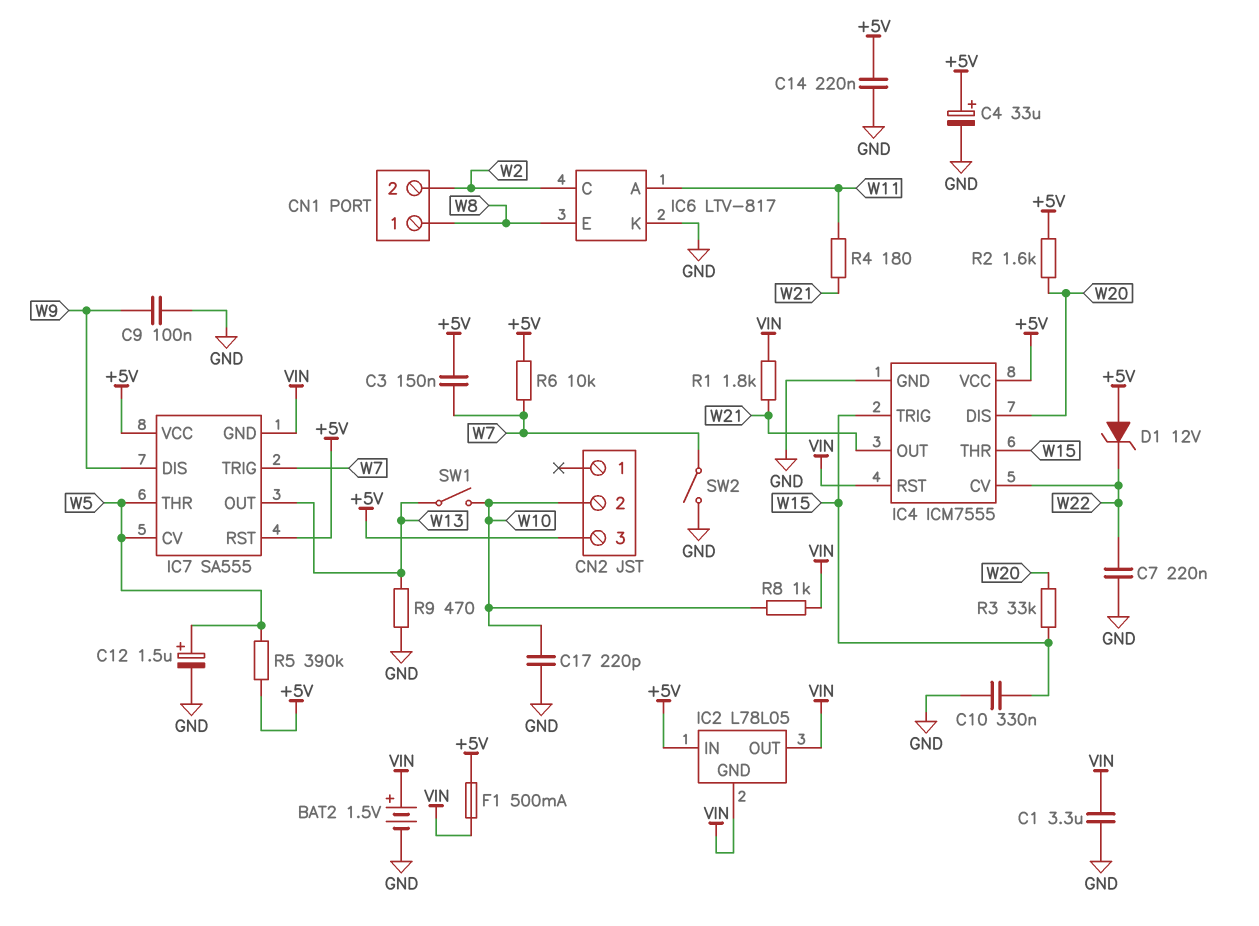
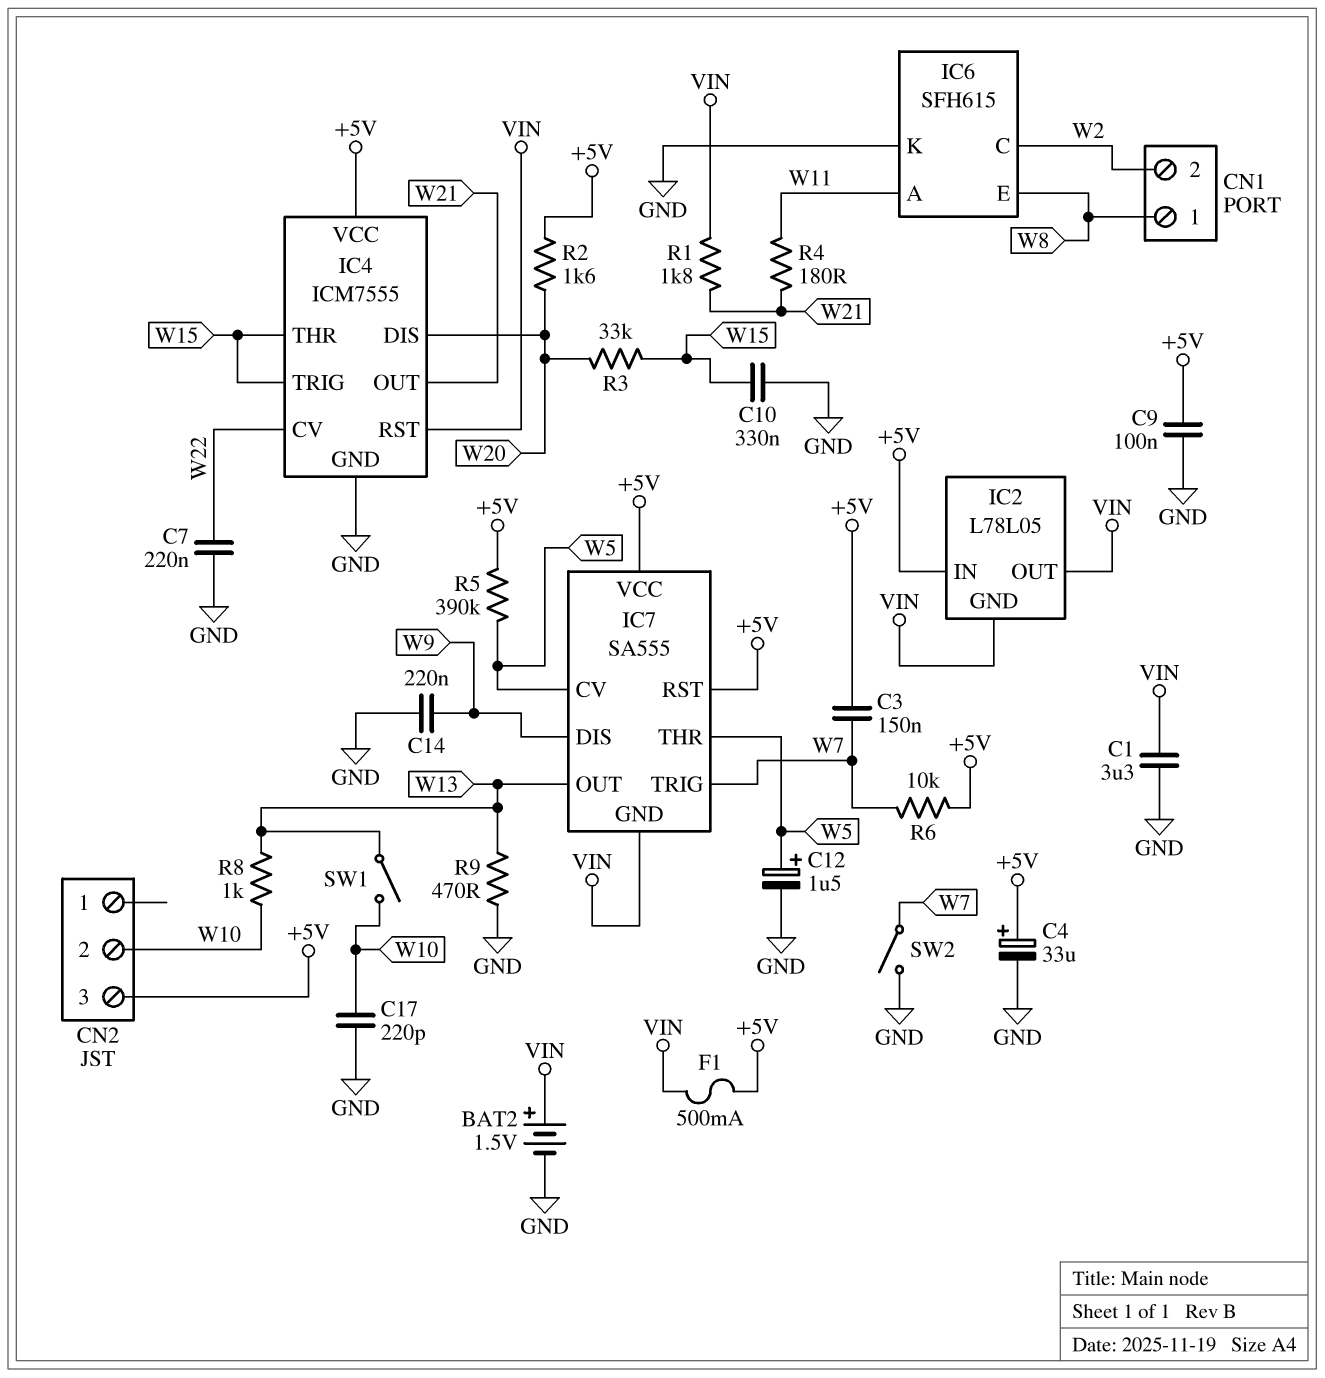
C9: 100nF (GND, W9) -> 100nF (+5V, GND)
C14: 220nF (+5V, GND) -> 220nF (GND, W9)
D1: zener 12V (A +5V, K W22) -> none
IC6: LTV-817 -> SFH615
R8: 1k (VIN, W10) -> 1k (W10, W13)

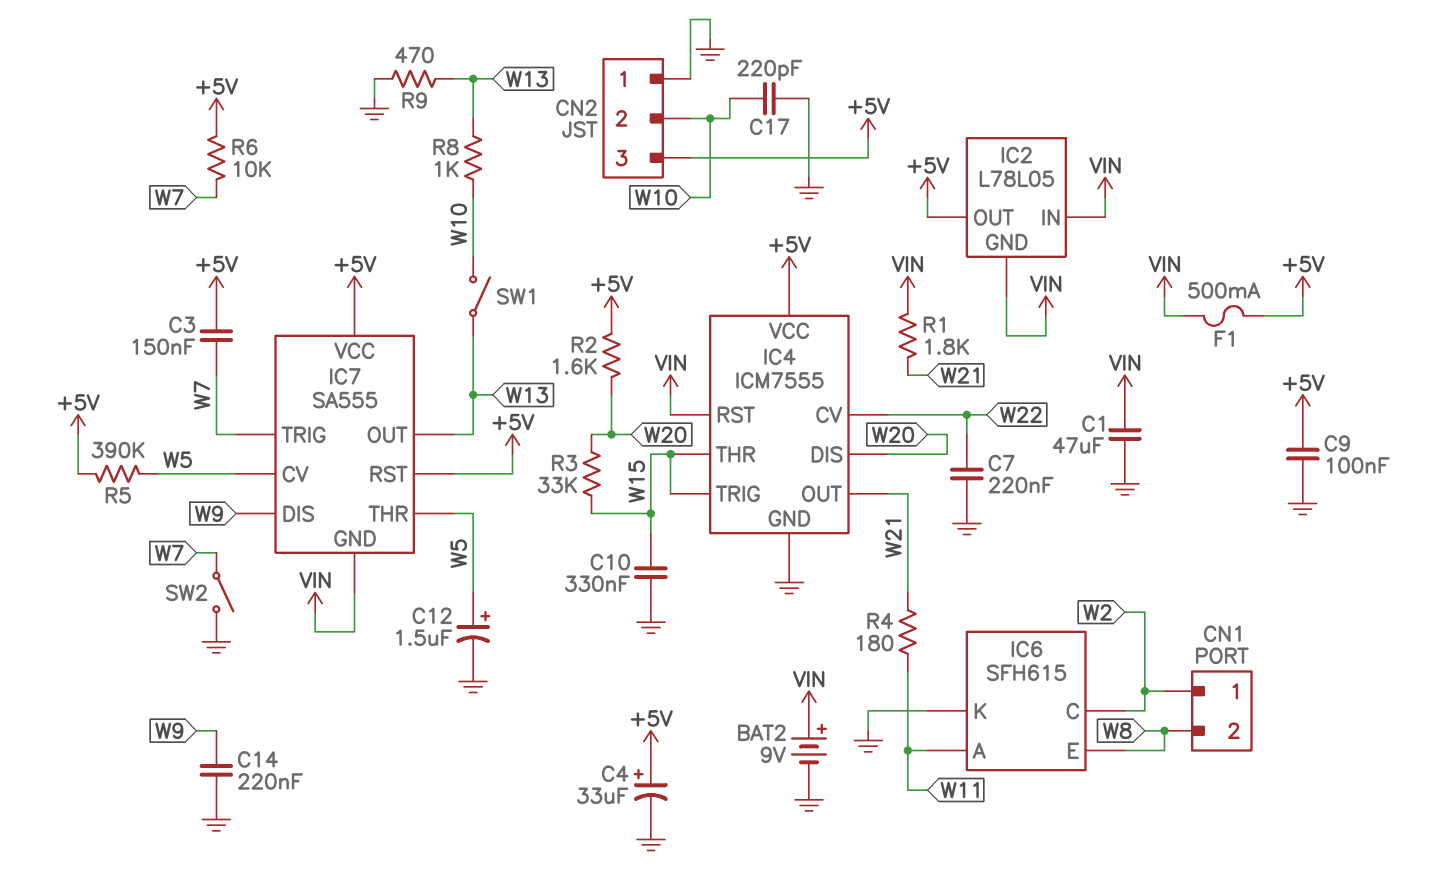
BAT2: 1.5V (plus VIN, minus GND) -> 9V (plus VIN, minus GND)
C1: 3.3uF (GND, VIN) -> 47uF (GND, VIN)
CN1 pin 1: W8 -> W2
CN1 pin 2: W2 -> W8
CN2 pin 1: none -> GND
IC2 pin IN: +5V -> VIN
IC2 pin OUT: VIN -> +5V

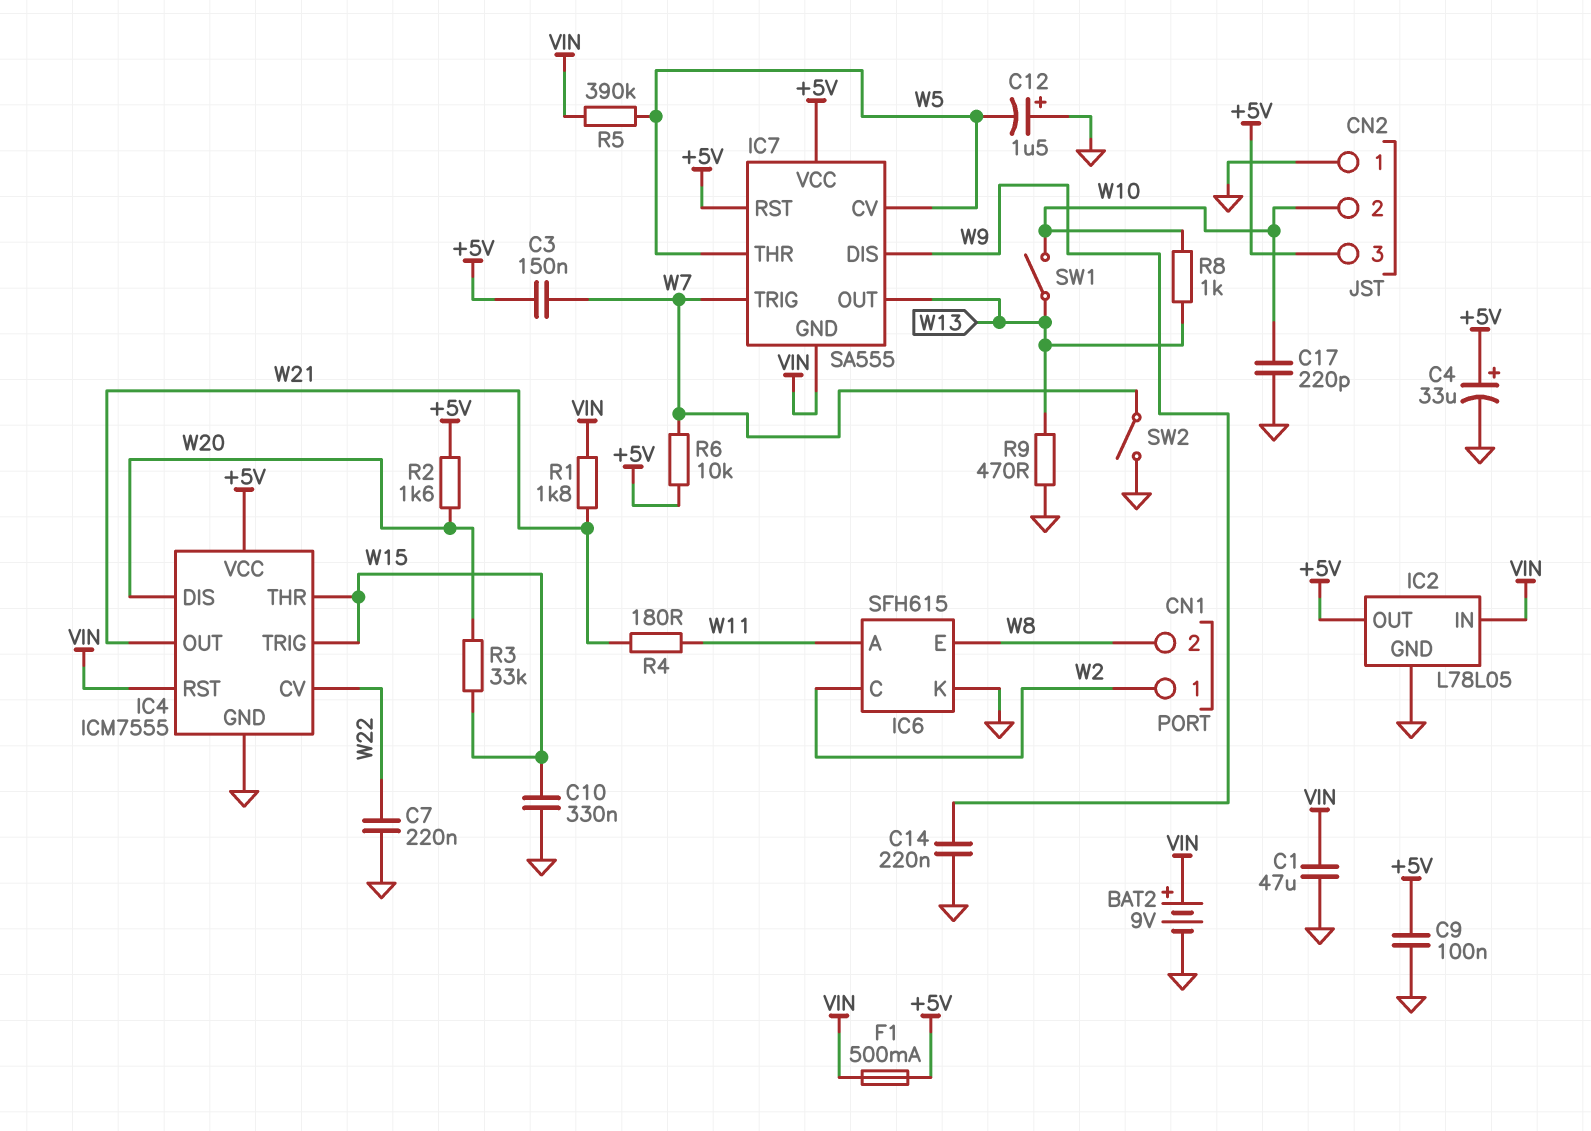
C12: 1.5uF (plus W5, minus GND) -> 1.5uF (plus GND, minus W5)
IC2 pin GND: VIN -> GND
R5: 390k (+5V, W5) -> 390k (VIN, W5)

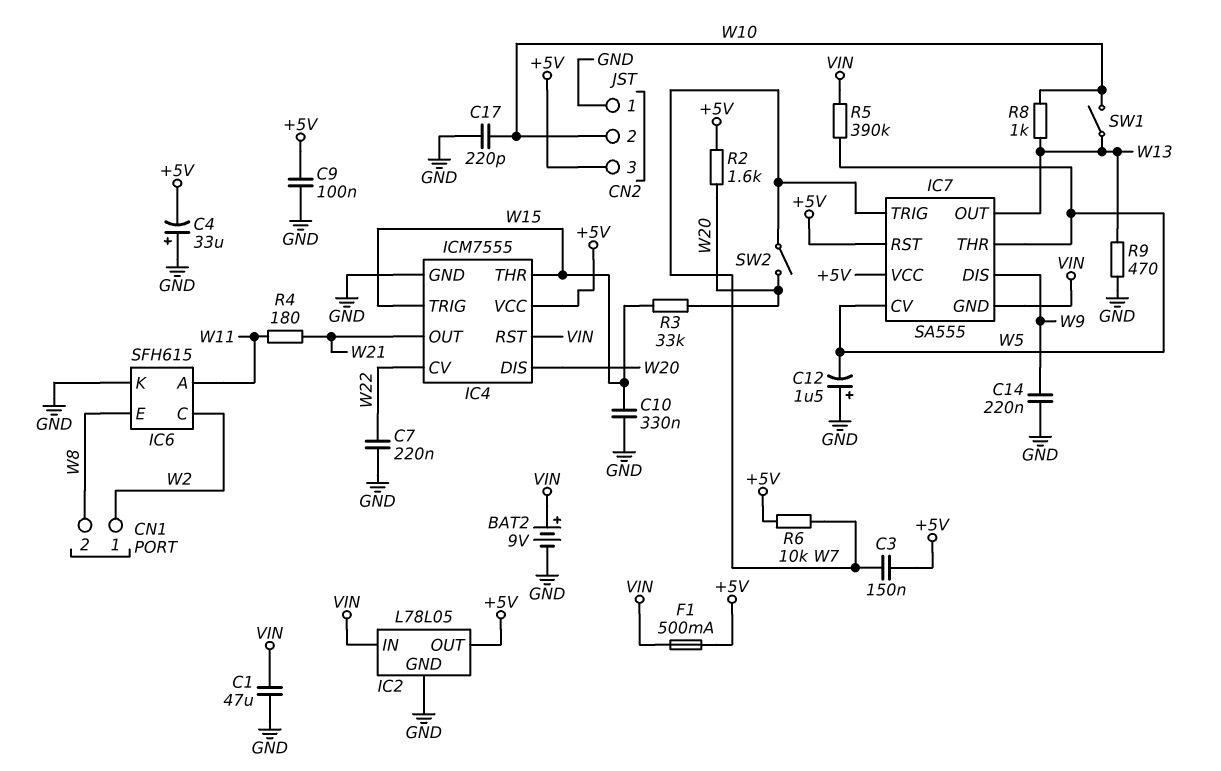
C4: 33uF (plus +5V, minus GND) -> 33uF (plus GND, minus +5V)
R1: 1.8k (VIN, W21) -> none
SW2: switch (GND, W7) -> switch (W7, W20)

